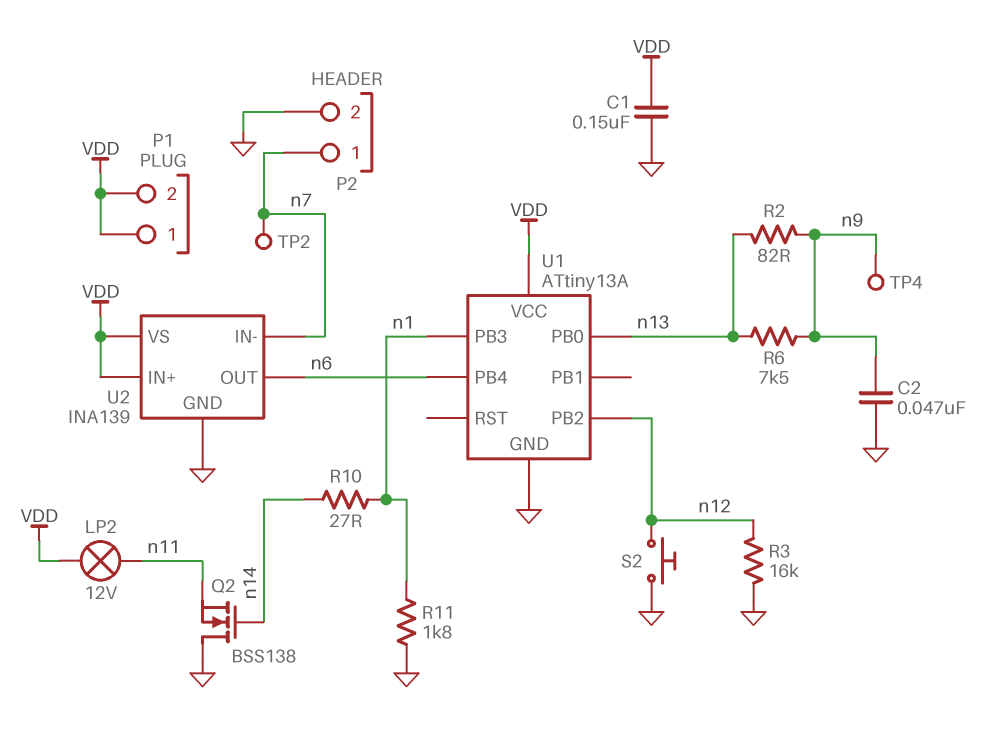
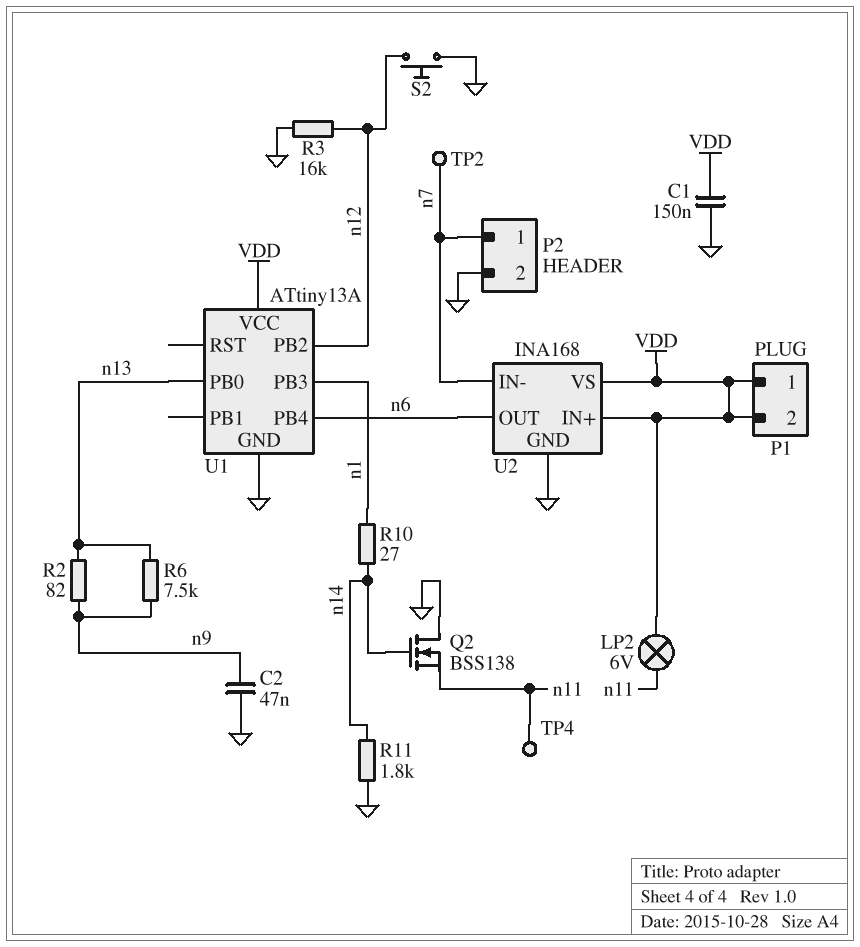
LP2: lamp 12V (VDD, n11) -> lamp 6V (VDD, n11)
R11: 1.8k (GND, n1) -> 1.8k (GND, n14)
TP4: test point (n9) -> test point (n11)
U2: INA139 -> INA168

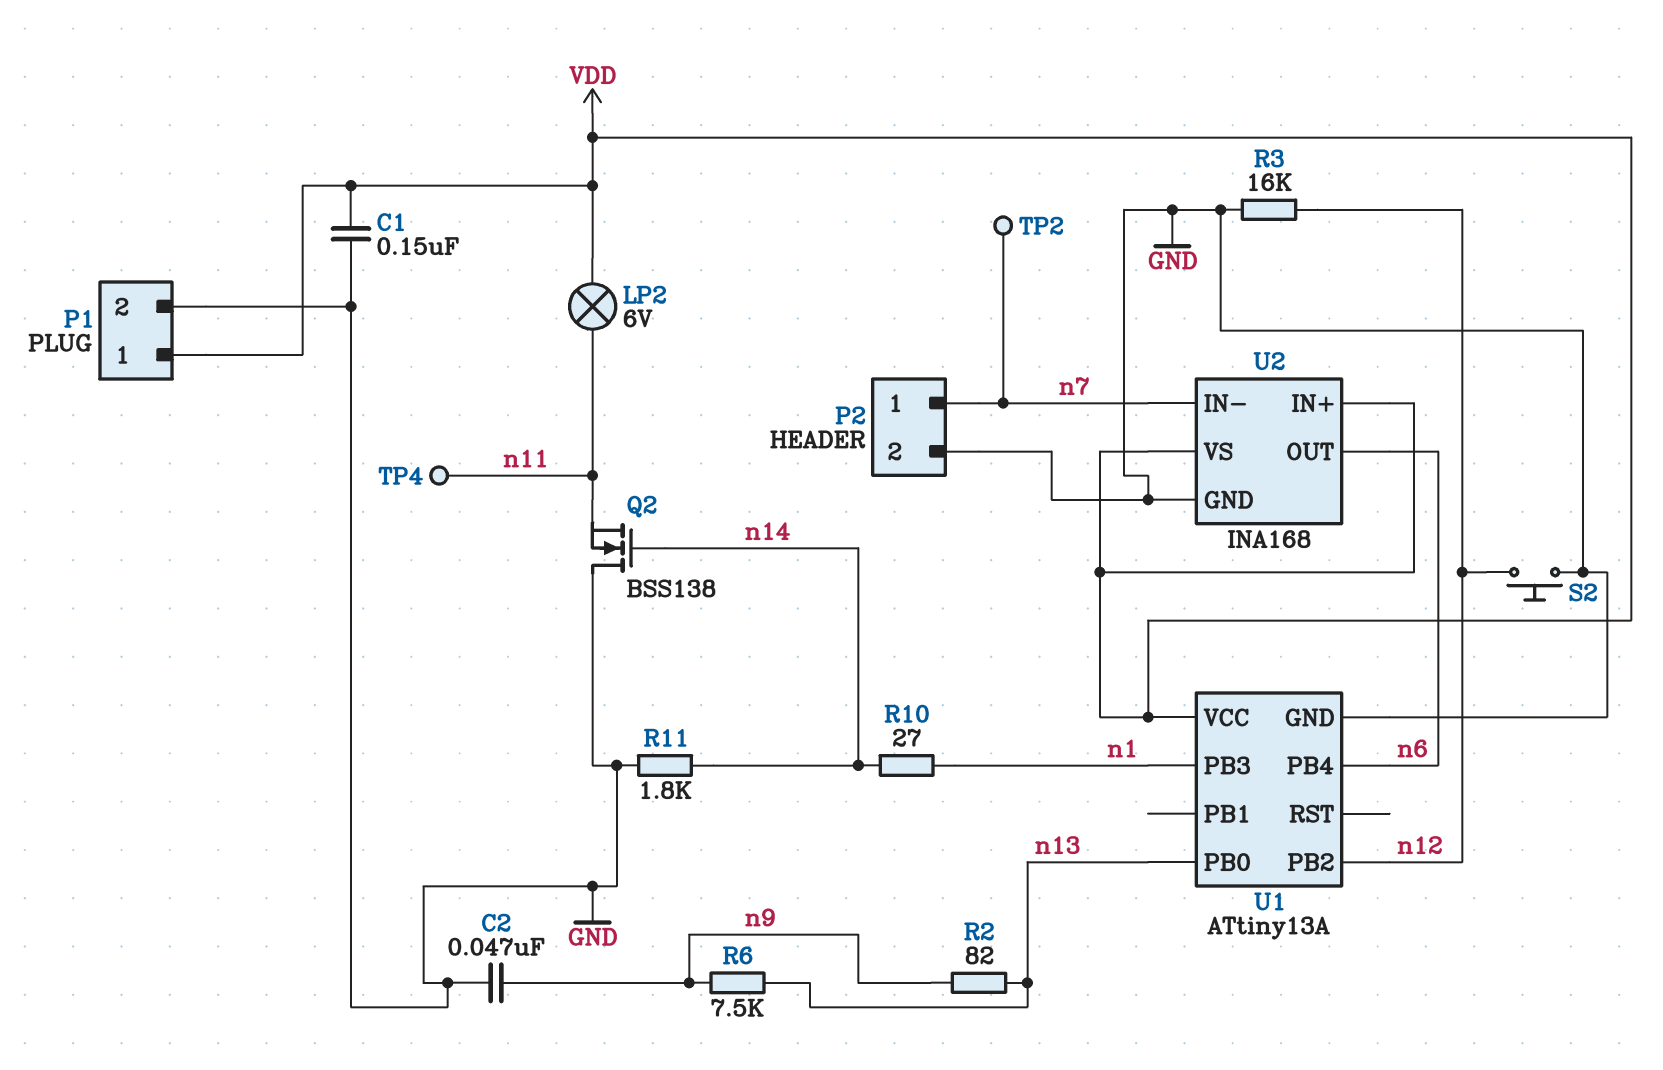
P1 pin 2: VDD -> GND

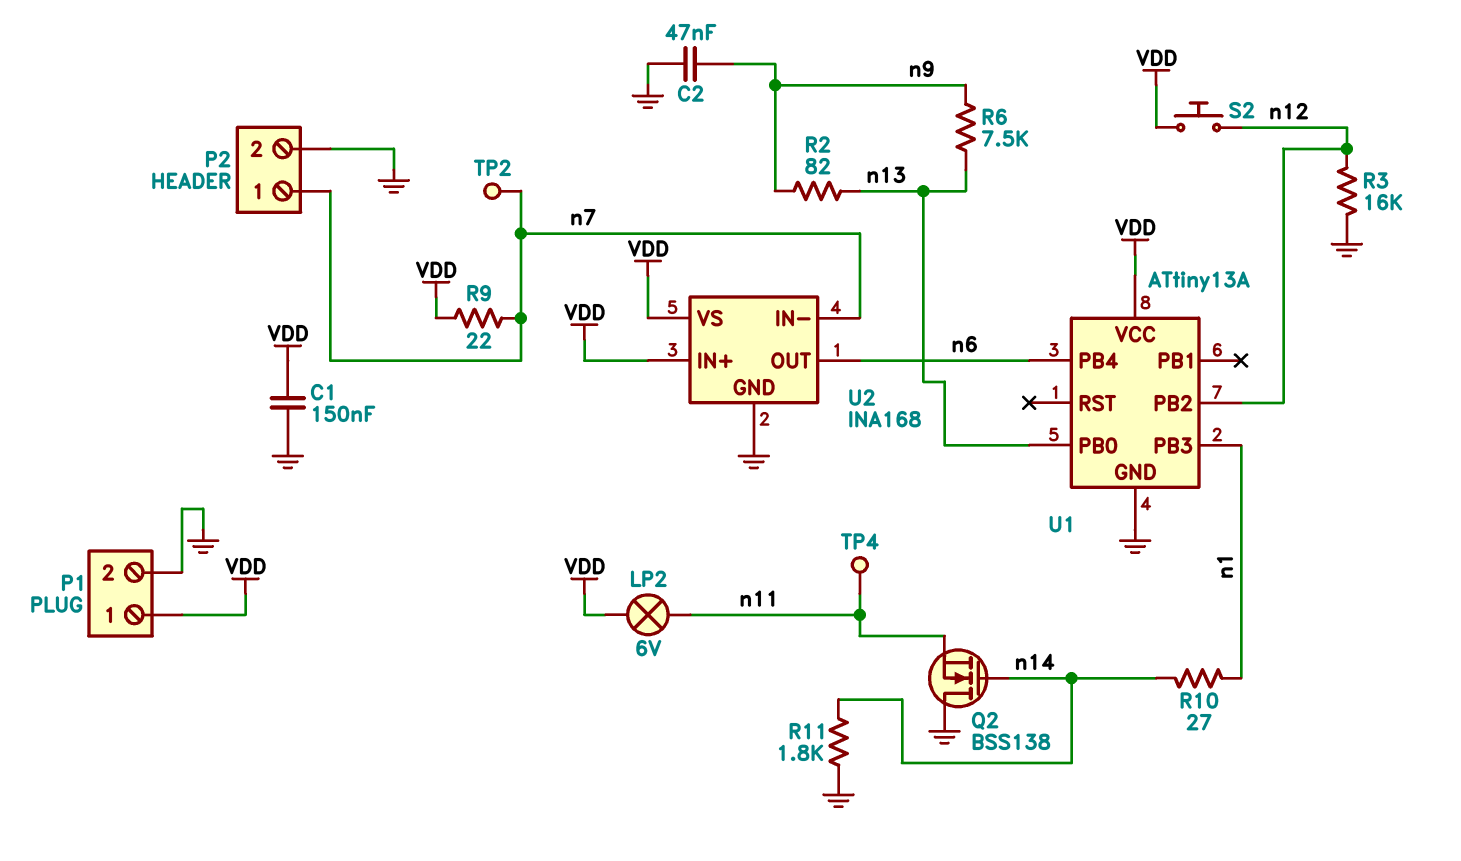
R9: none -> 22 (VDD, n7)
S2: button (GND, n12) -> button (VDD, n12)

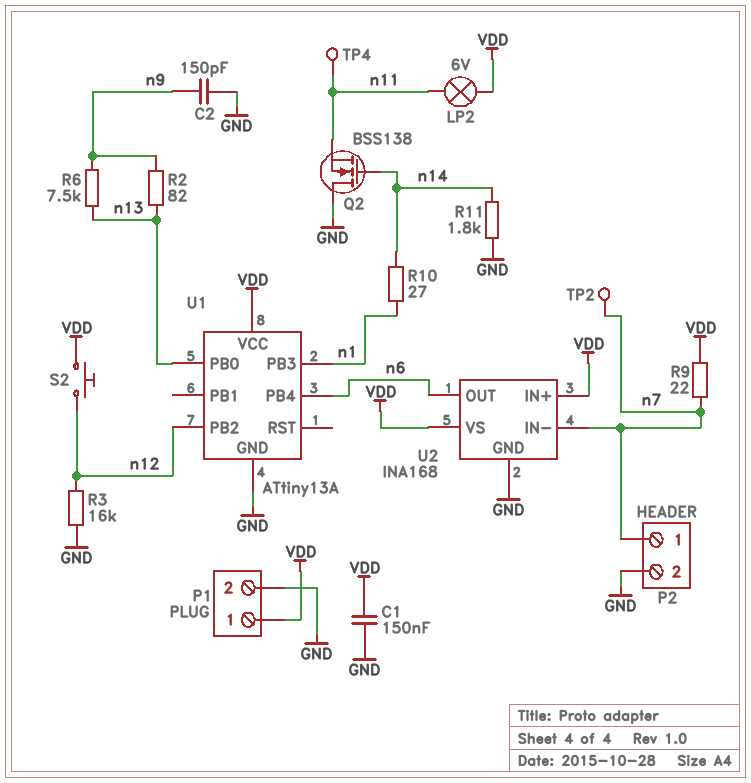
C2: 47nF (GND, n9) -> 150pF (GND, n9)

